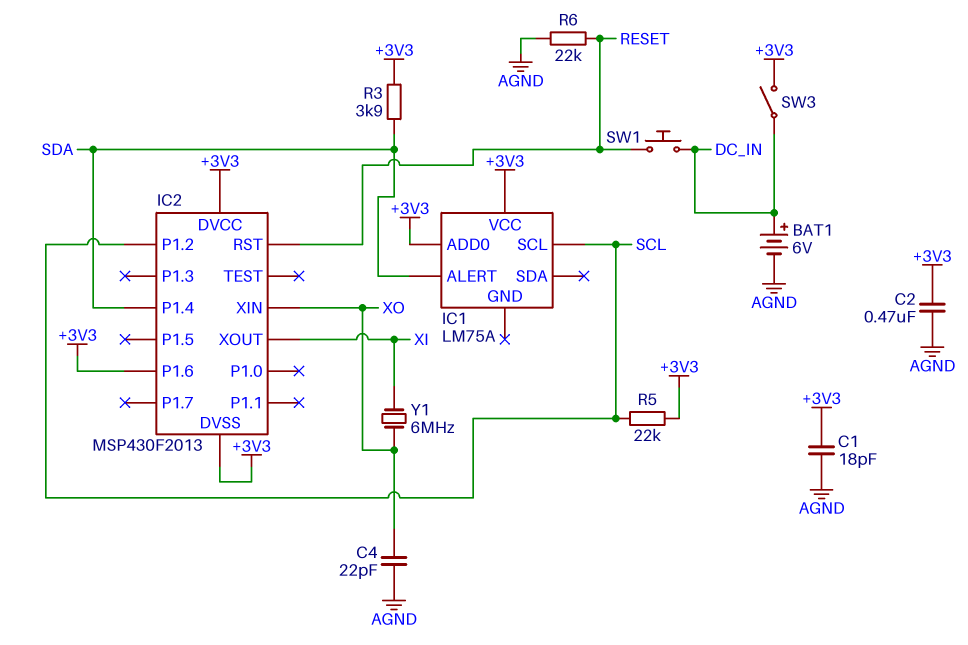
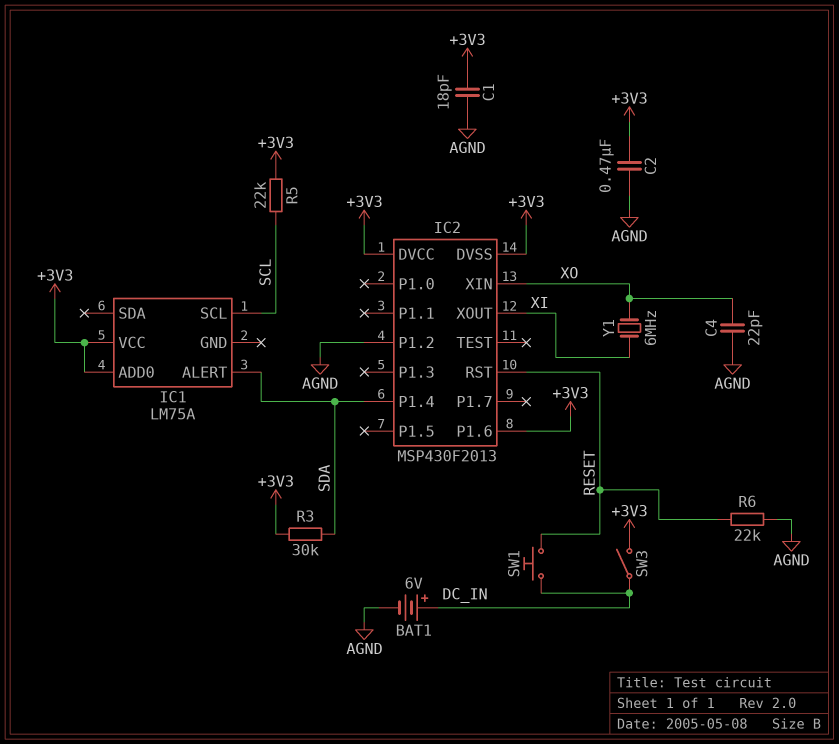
IC2 pin P1.2: SCL -> AGND
R3: 3.9k (+3V3, SDA) -> 30k (+3V3, SDA)

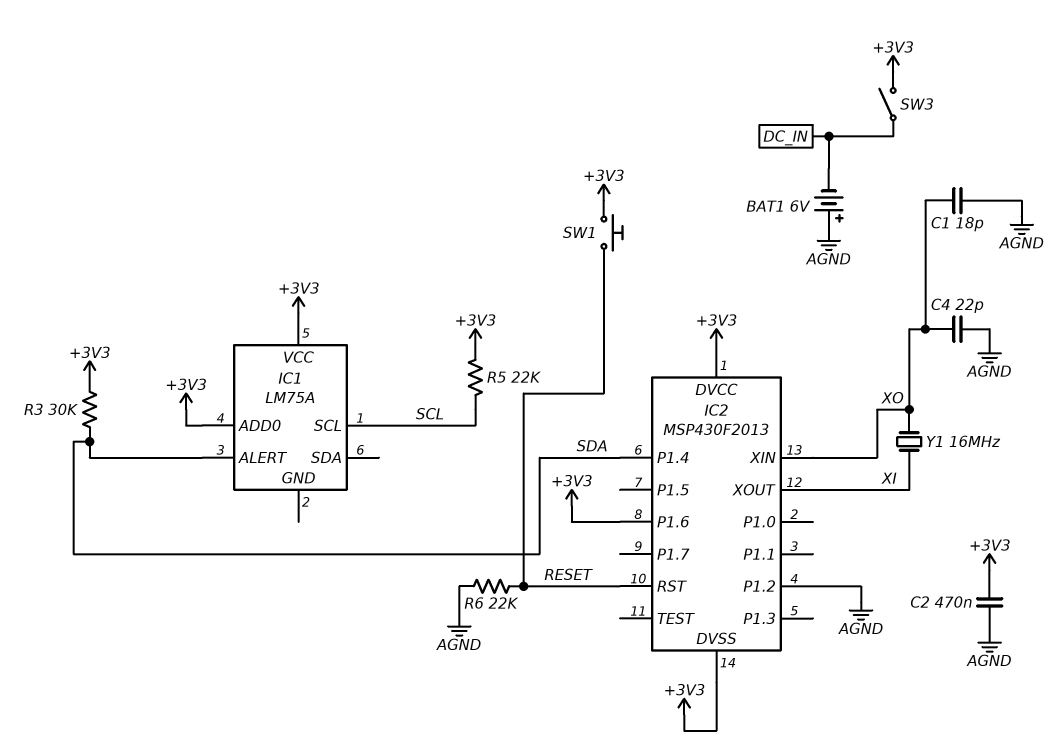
BAT1: 6V (plus DC_IN, minus AGND) -> 6V (plus AGND, minus DC_IN)
C1: 18pF (+3V3, AGND) -> 18pF (AGND, XO)
SW1: button (DC_IN, RESET) -> button (+3V3, RESET)
Y1: 6MHz (XI, XO) -> 16MHz (XI, XO)

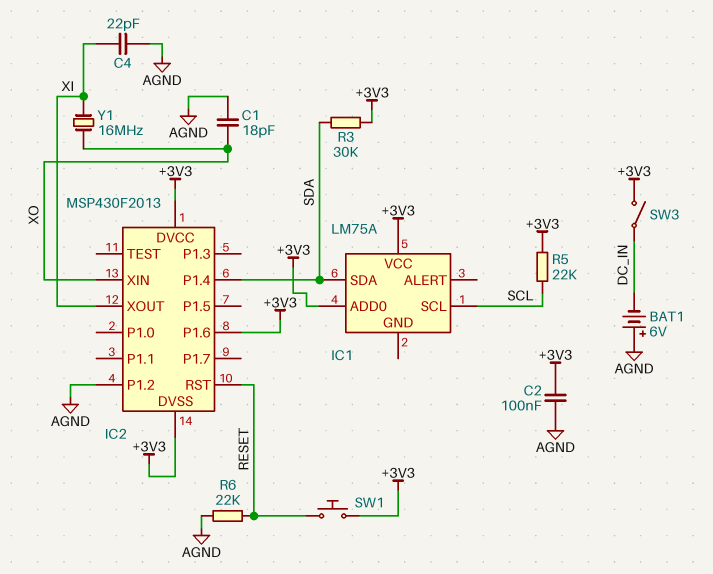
C2: 470nF (+3V3, AGND) -> 100nF (+3V3, AGND)
C4: 22pF (AGND, XO) -> 22pF (AGND, XI)
IC1 pin ALERT: SDA -> none
IC1 pin SDA: none -> SDA

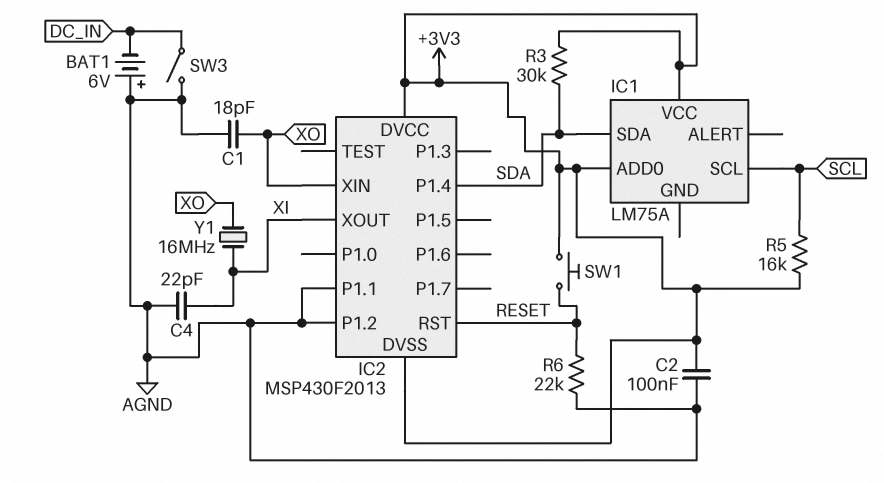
IC2 pin P1.1: none -> AGND
IC2 pin P1.6: +3V3 -> none
R5: 22k (+3V3, SCL) -> 16k (+3V3, SCL)
SW3: switch (+3V3, DC_IN) -> switch (AGND, DC_IN)

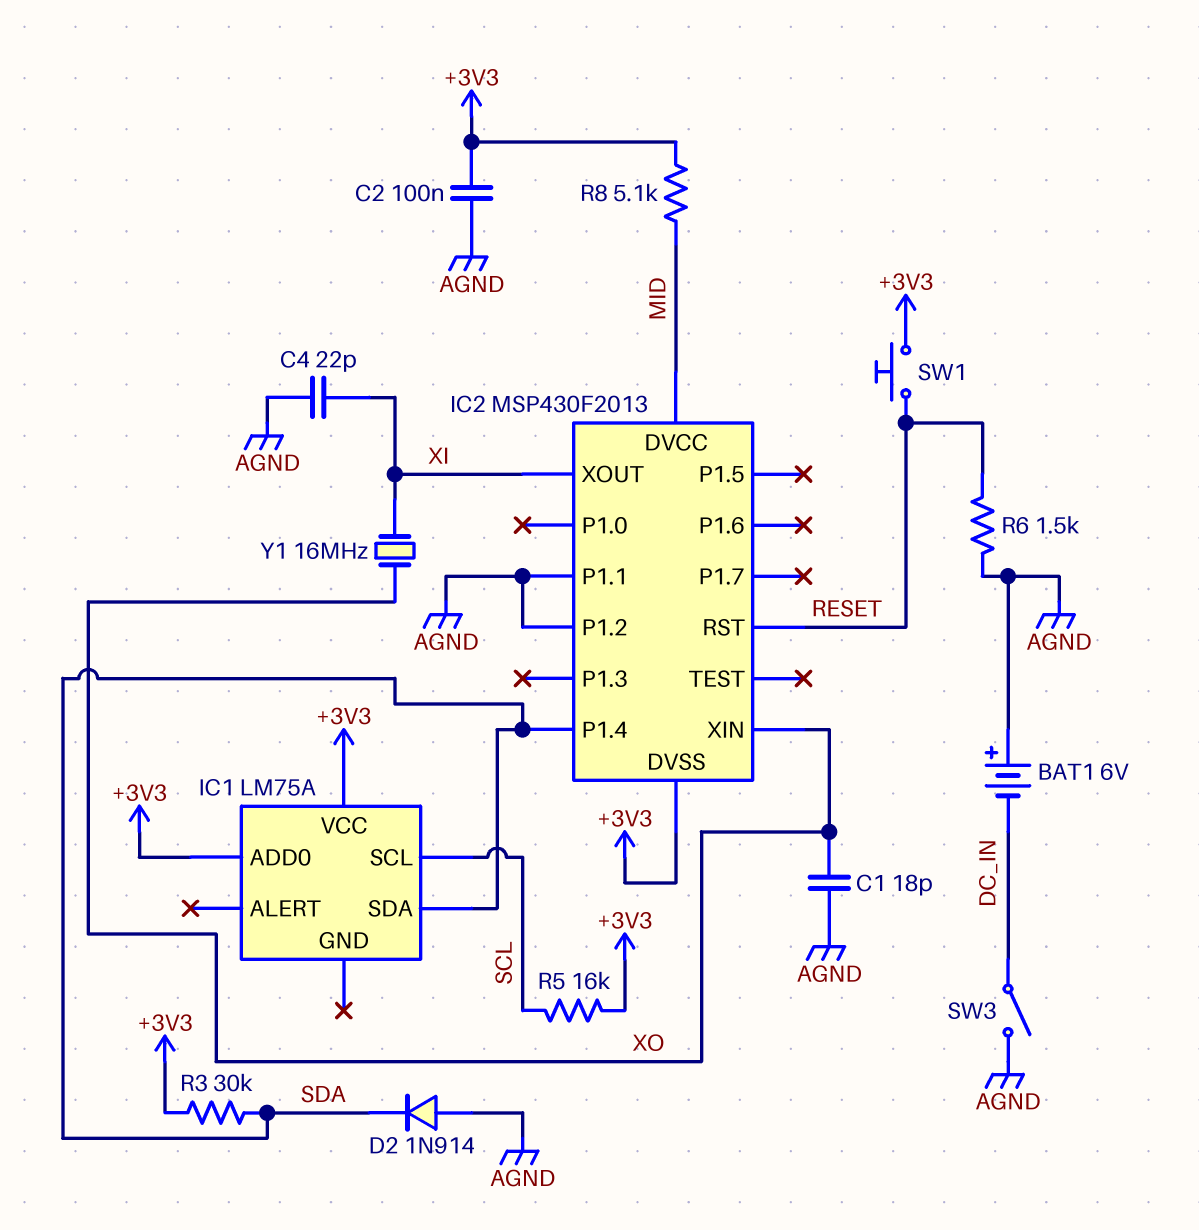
D2: none -> diode 1N914 (A AGND, K SDA)
IC2 pin DVCC: +3V3 -> MID
R6: 22k (AGND, RESET) -> 1.5k (AGND, RESET)
R8: none -> 5.1k (+3V3, MID)

